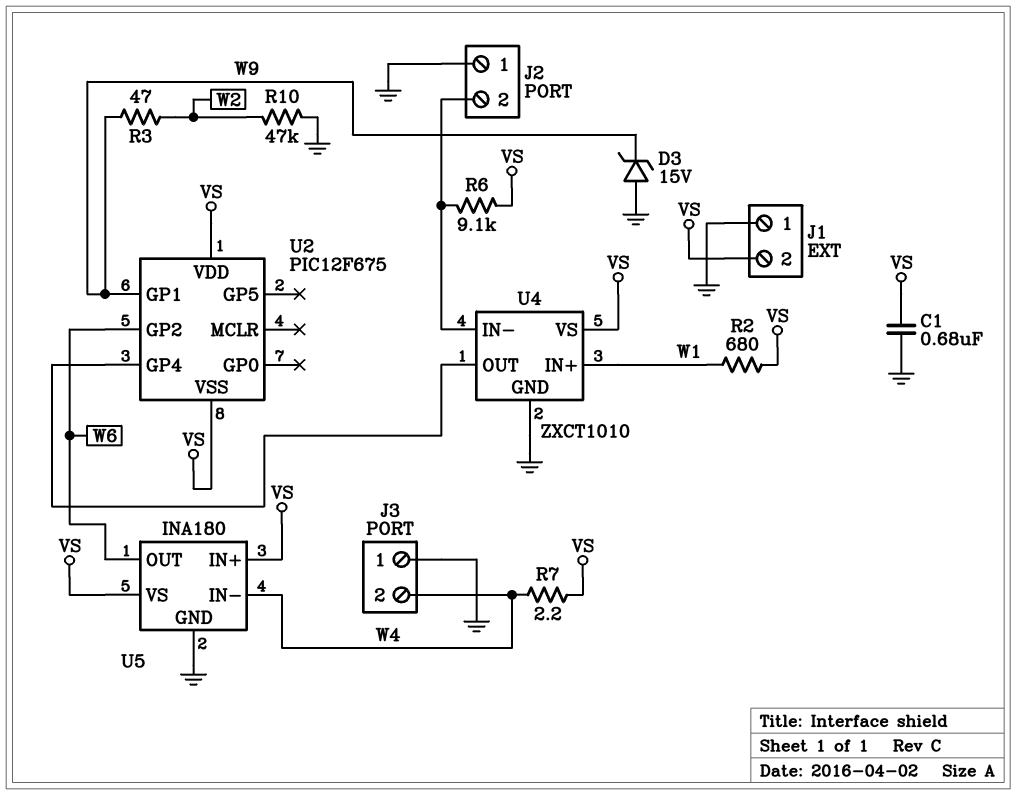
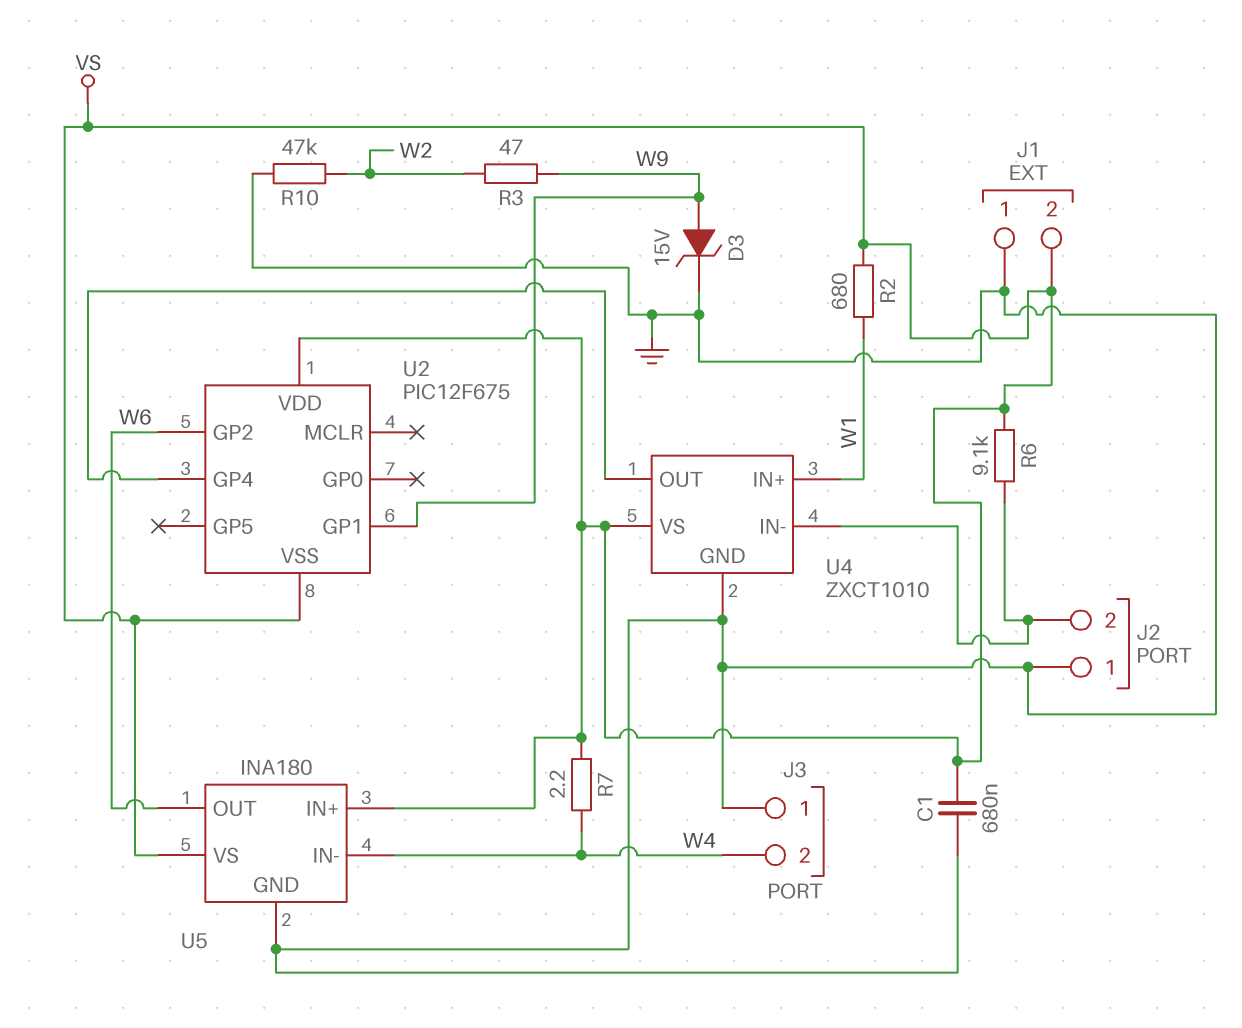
D3: zener 15V (A GND, K W9) -> zener 15V (A W9, K GND)

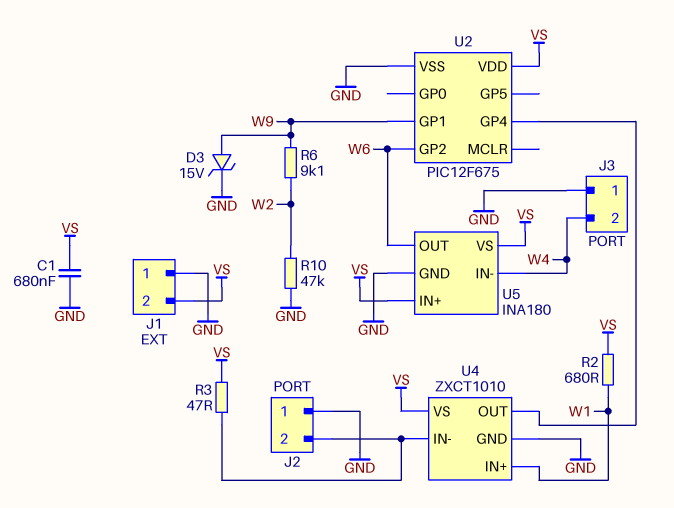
R3: 47 (W2, W9) -> 47 (J2/2, VS)
R6: 9.1k (J2/2, VS) -> 9.1k (W2, W9)
R7: 2.2 (VS, W4) -> none
U2 pin VSS: VS -> GND

